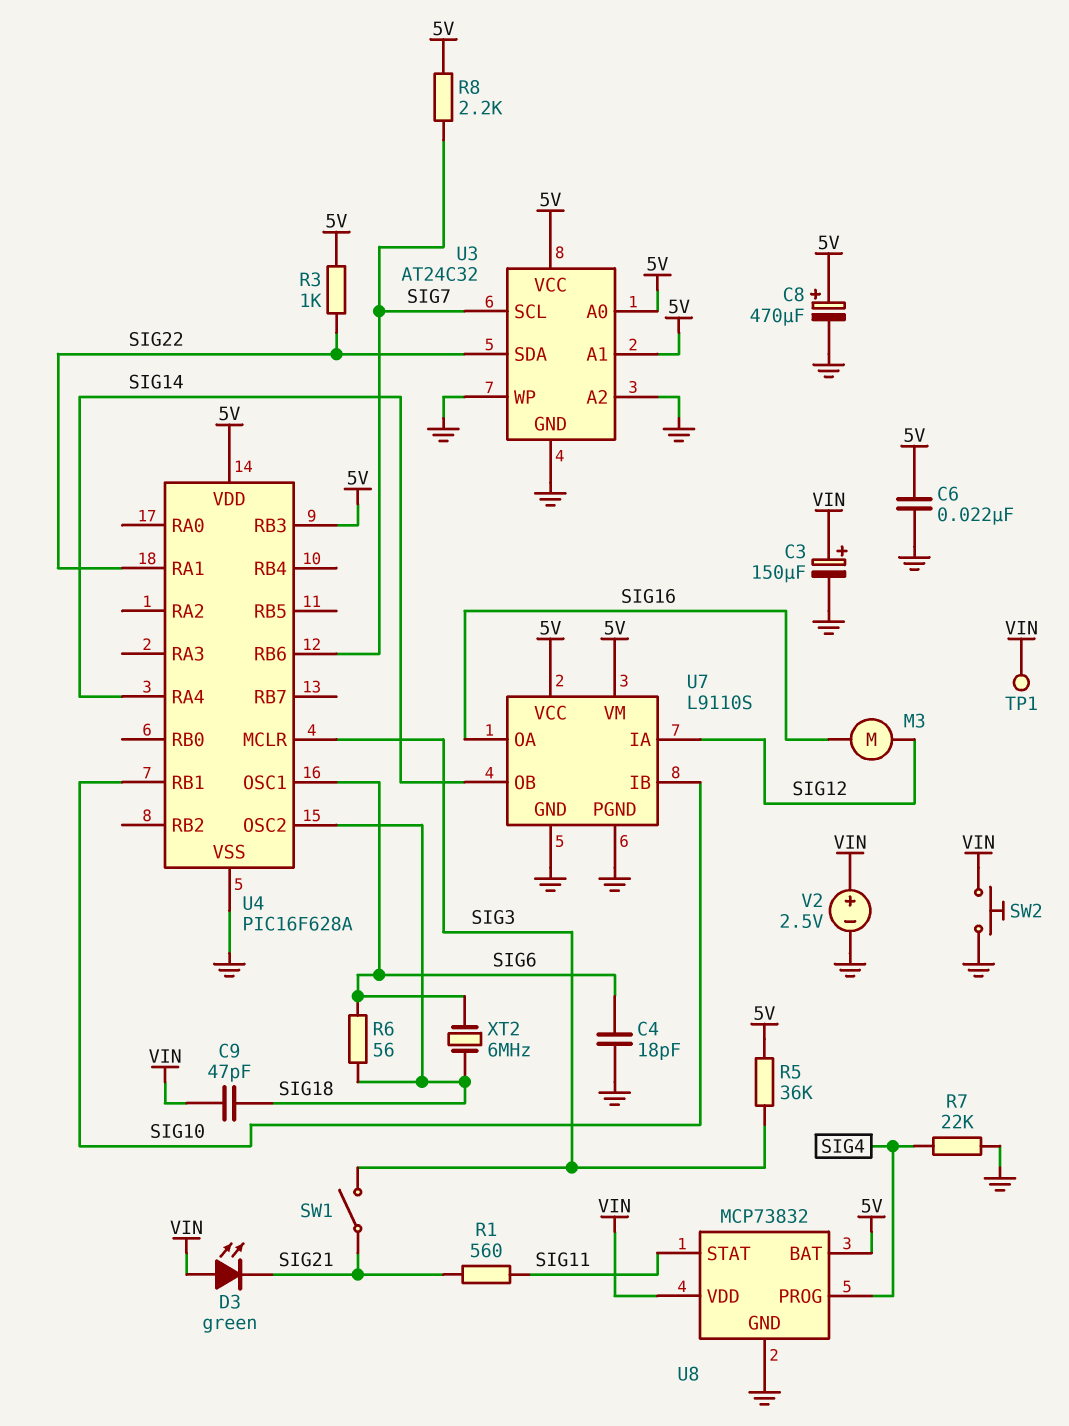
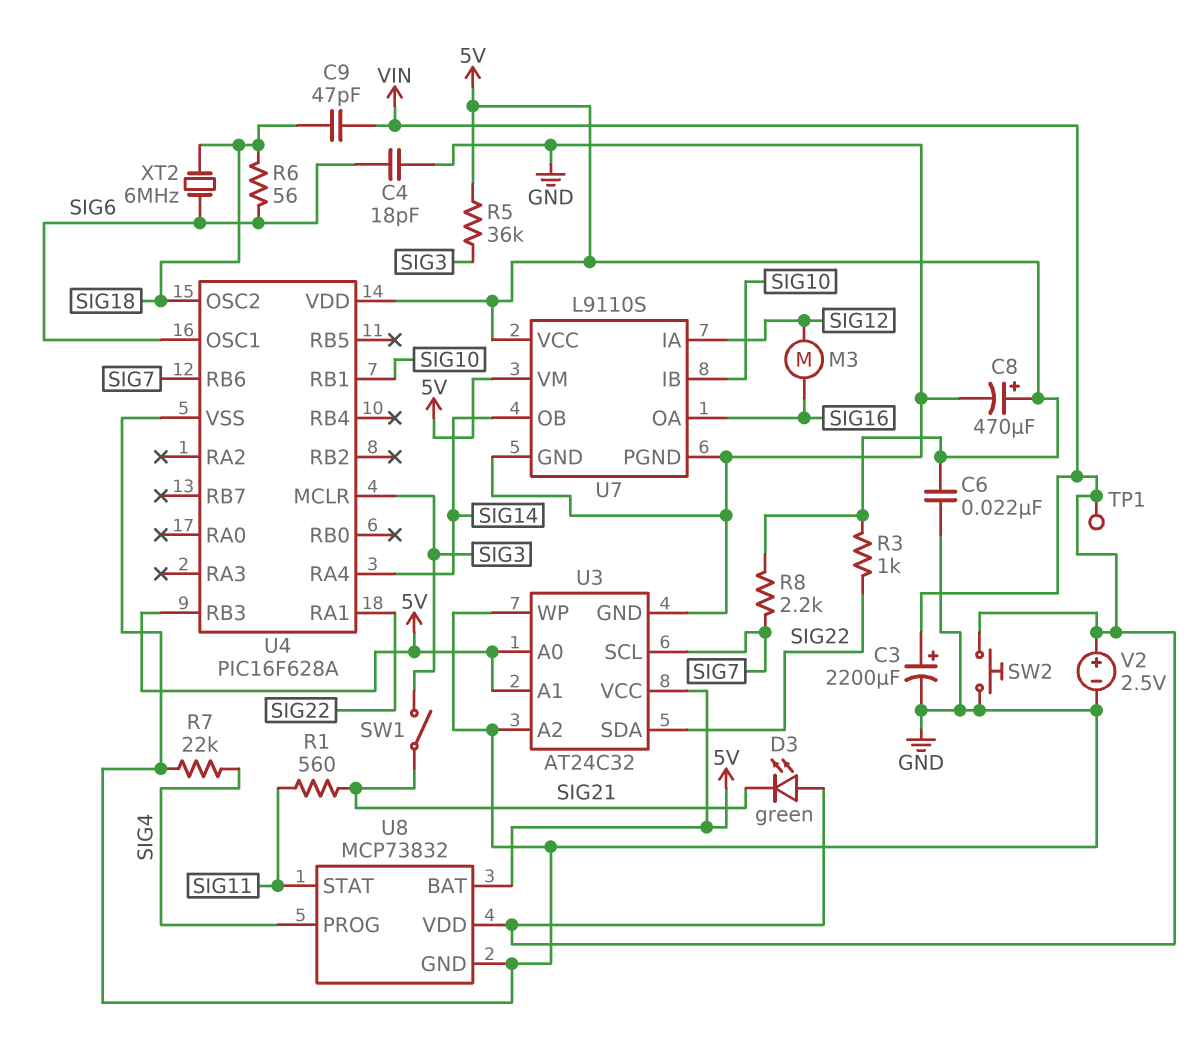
C3: 150uF (plus VIN, minus GND) -> 2200uF (plus VIN, minus GND)

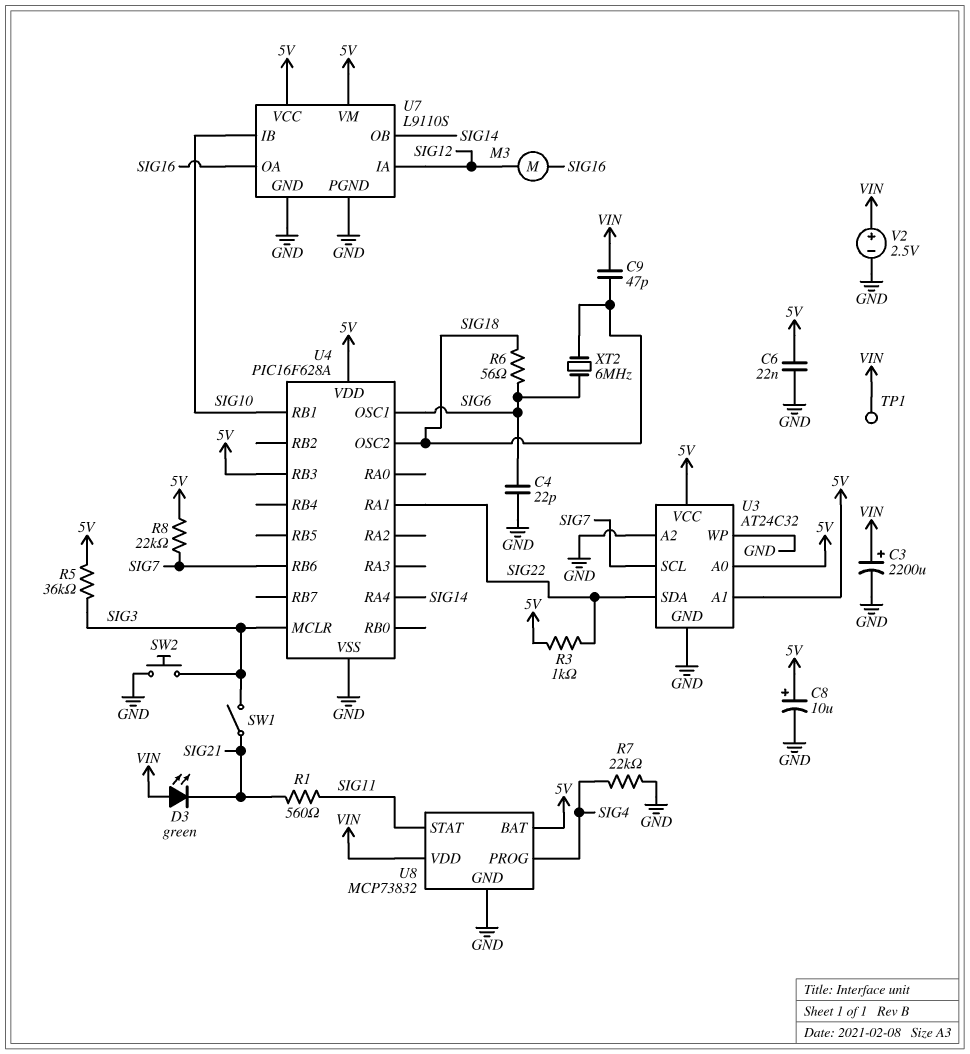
C4: 18pF (GND, SIG6) -> 22pF (GND, SIG6)
C8: 470uF (plus 5V, minus GND) -> 10uF (plus 5V, minus GND)
R8: 2.2k (5V, SIG7) -> 22k (5V, SIG7)
SW2: button (GND, VIN) -> button (GND, SIG3)

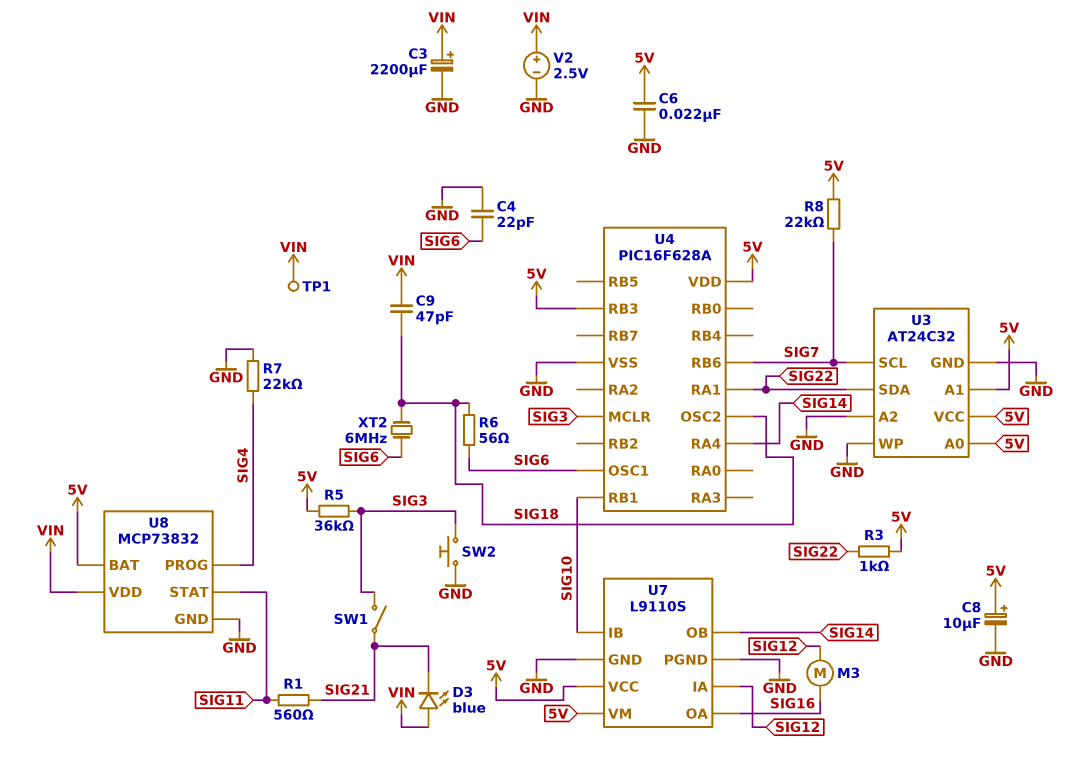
D3: LED green (A VIN, K SIG21) -> LED blue (A VIN, K SIG21)

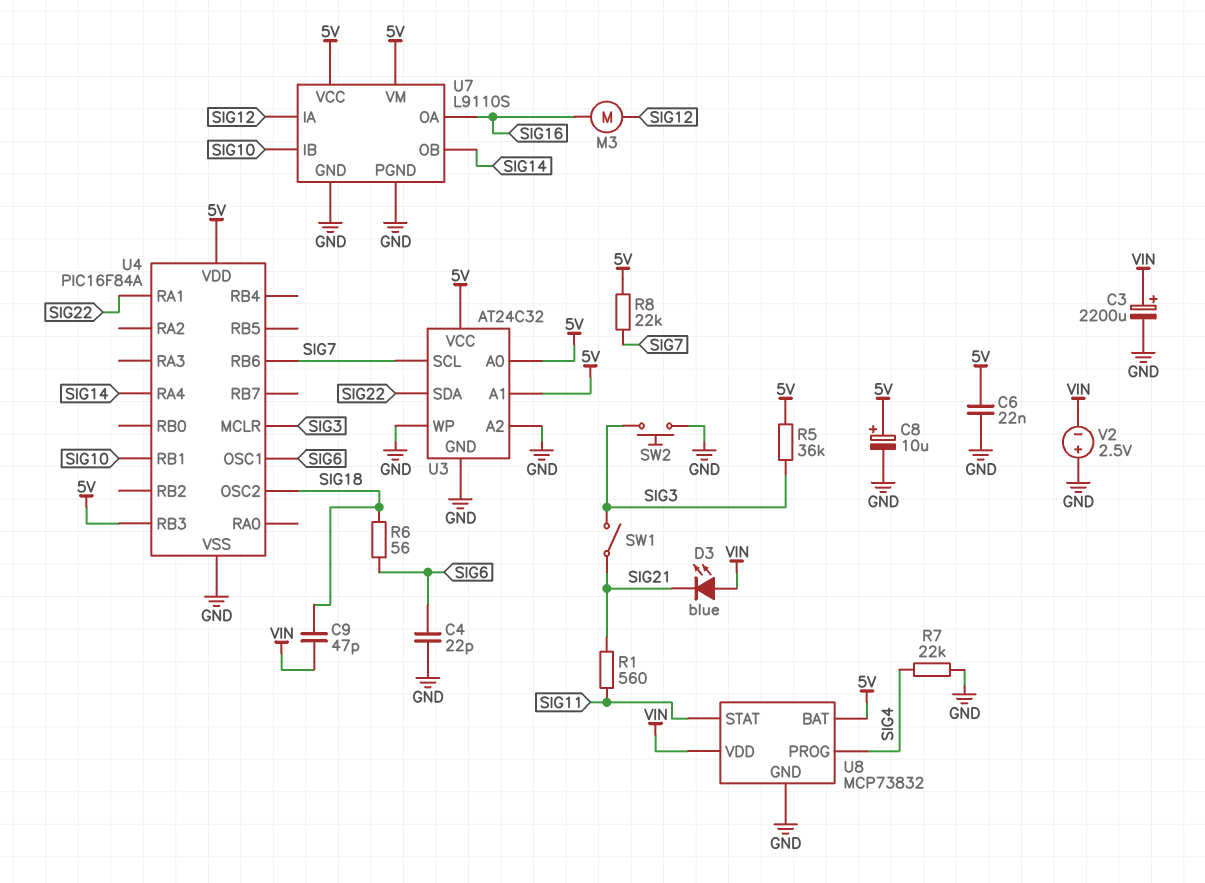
R3: 1k (5V, SIG22) -> none
TP1: test point (VIN) -> none
U4: PIC16F628A -> PIC16F84A
V2: 2.5V (plus VIN, minus GND) -> 2.5V (plus GND, minus VIN)
XT2: 6MHz (SIG6, SIG18) -> none

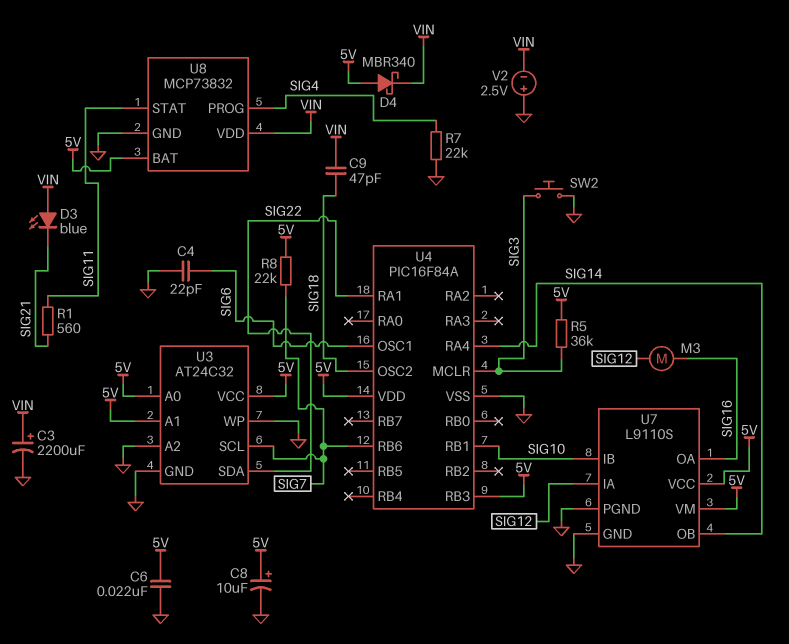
D4: none -> schottky MBR340 (A 5V, K VIN)
R6: 56 (SIG6, SIG18) -> none
SW1: switch (SIG3, SIG21) -> none

